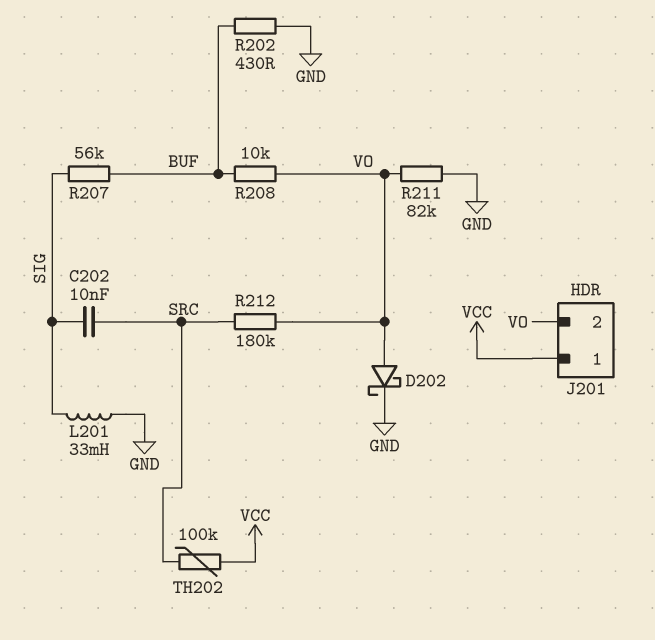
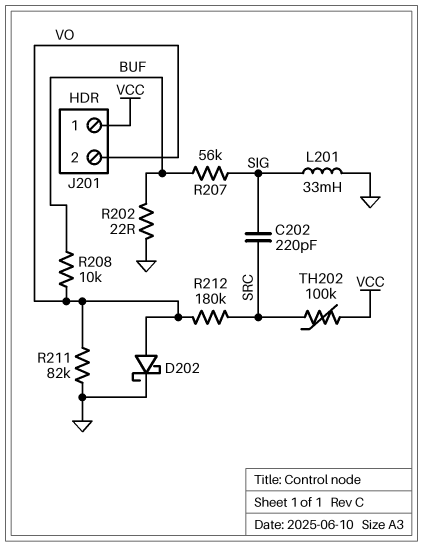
C202: 10nF (SIG, SRC) -> 220pF (SIG, SRC)
R202: 430 (BUF, GND) -> 22 (BUF, GND)

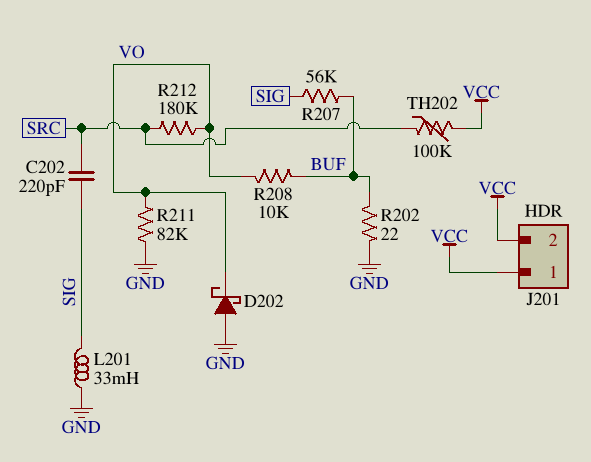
D202: schottky (A VO, K GND) -> schottky (A GND, K VO)
J201 pin 2: VO -> VCC

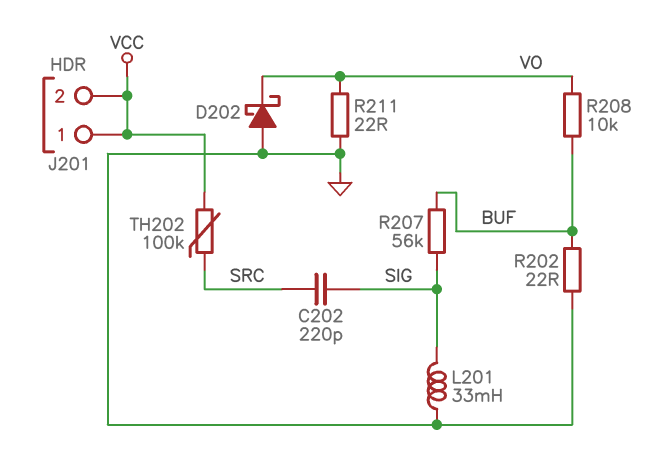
R211: 82k (GND, VO) -> 22 (GND, VO)
R212: 180k (SRC, VO) -> none

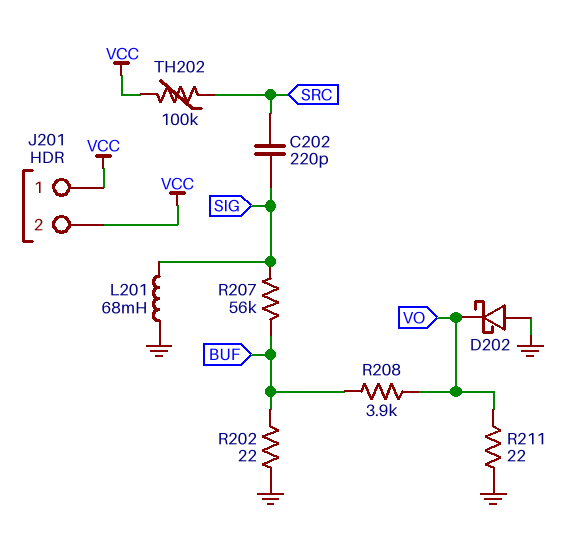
L201: 33mH (GND, SIG) -> 68mH (GND, SIG)
R208: 10k (BUF, VO) -> 3.9k (BUF, VO)

